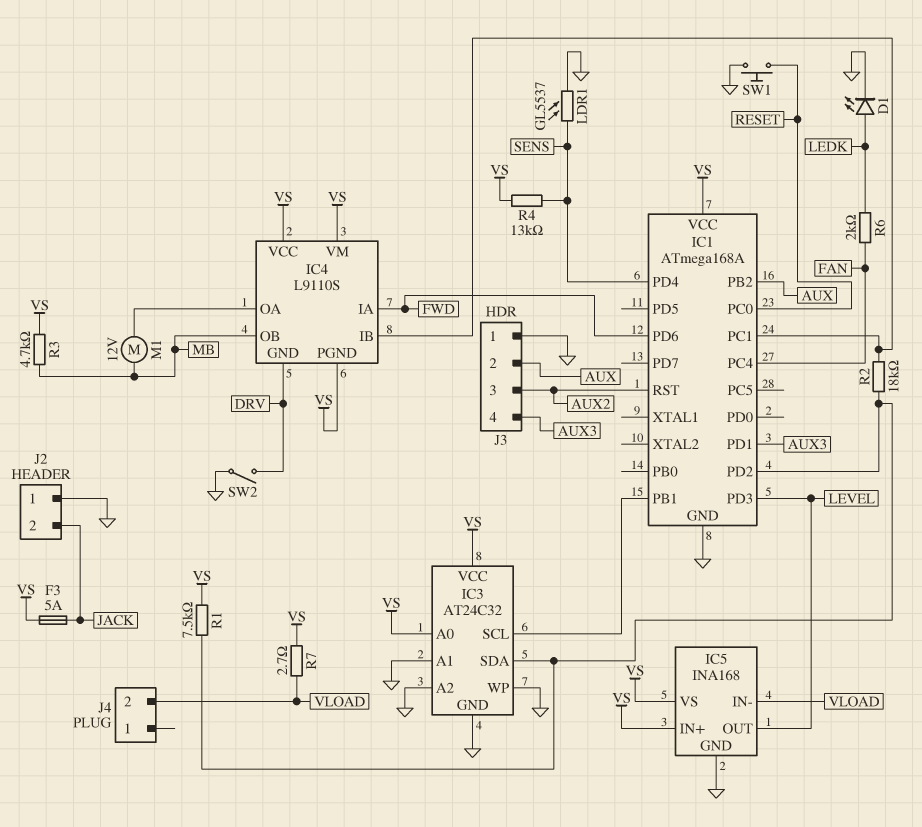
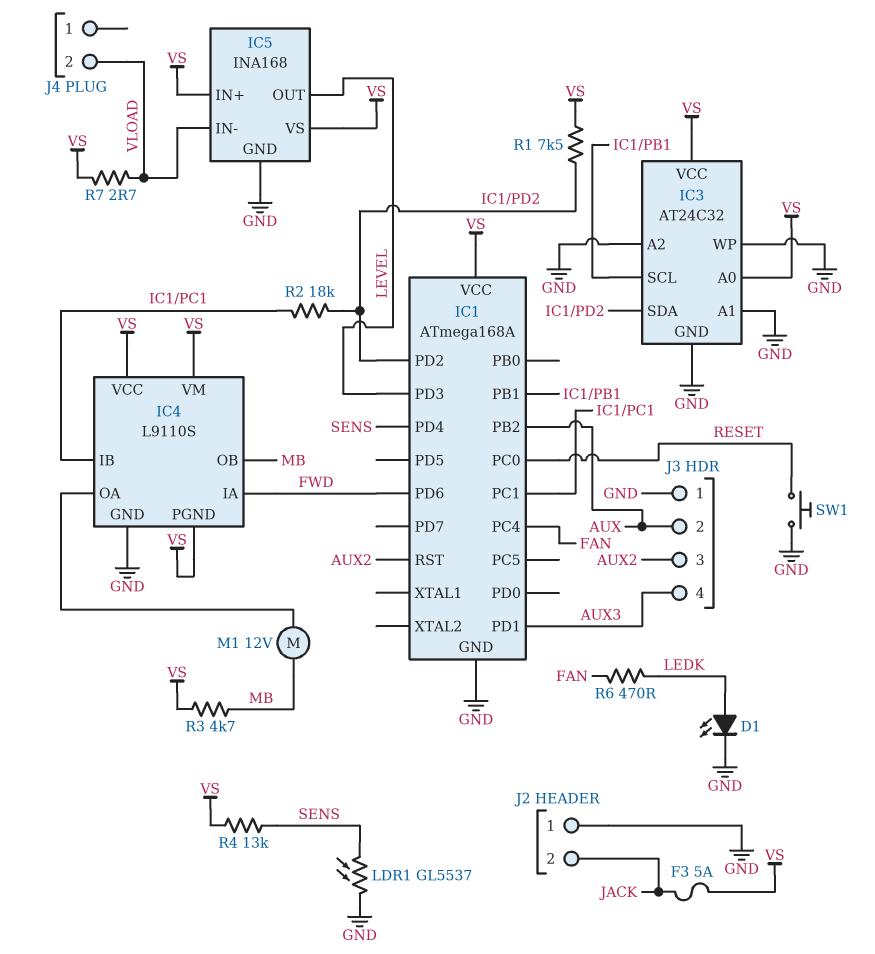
IC4 pin GND: DRV -> GND
R6: 2k (FAN, LEDK) -> 470 (FAN, LEDK)
SW2: switch (DRV, GND) -> none

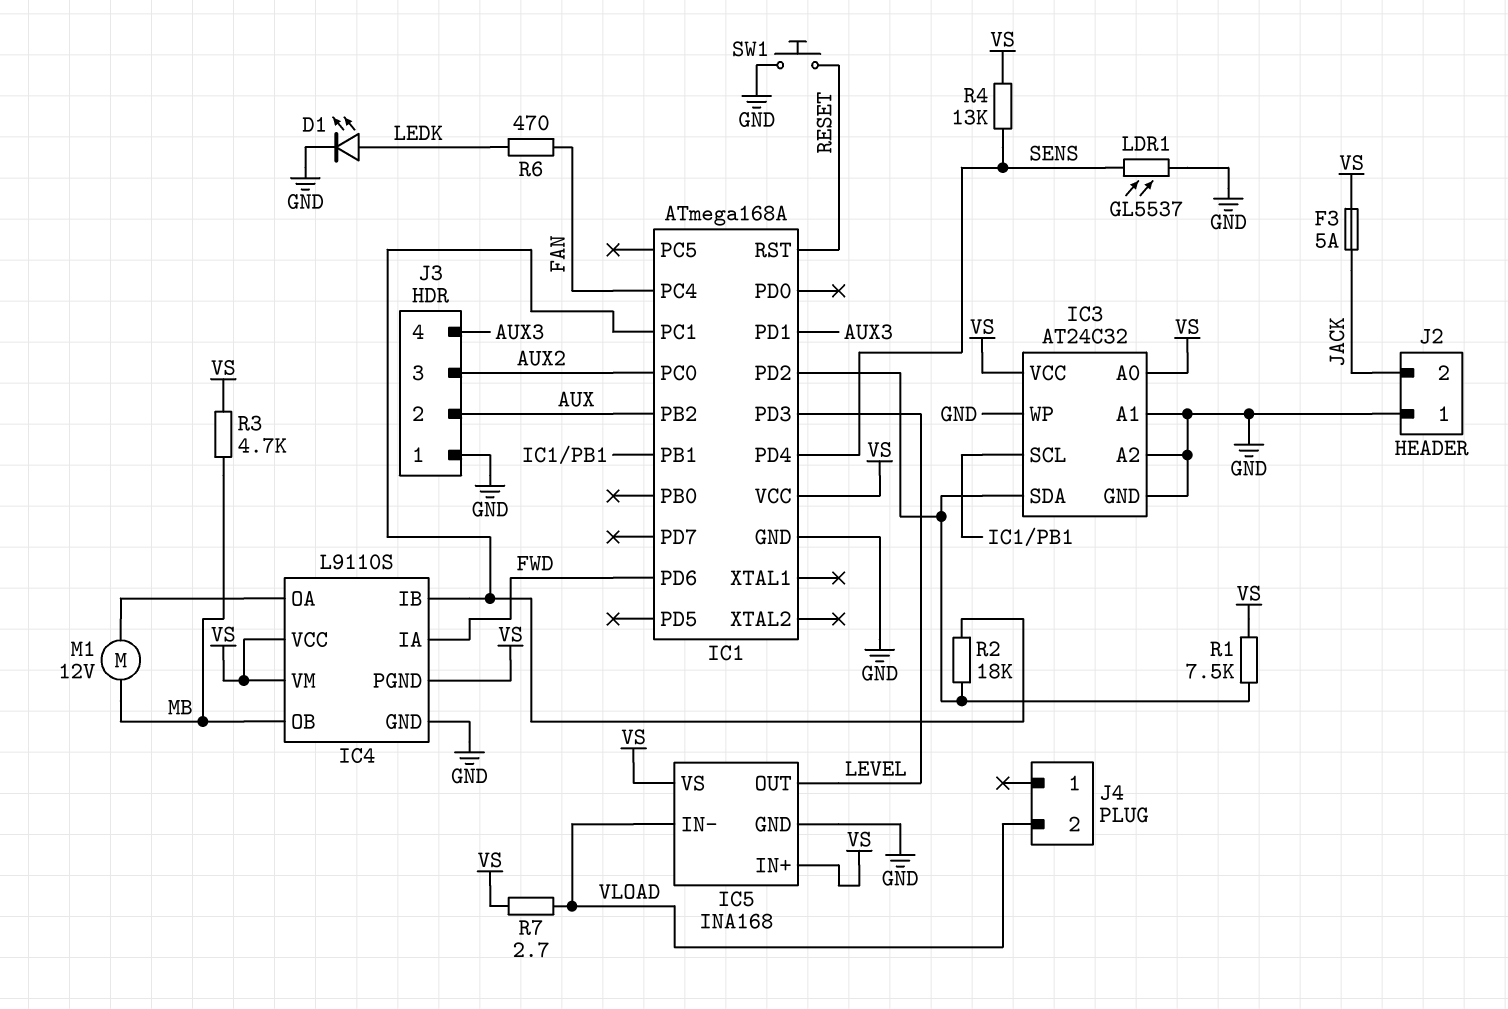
IC1 pin PC0: RESET -> AUX2
IC1 pin RST: AUX2 -> RESET

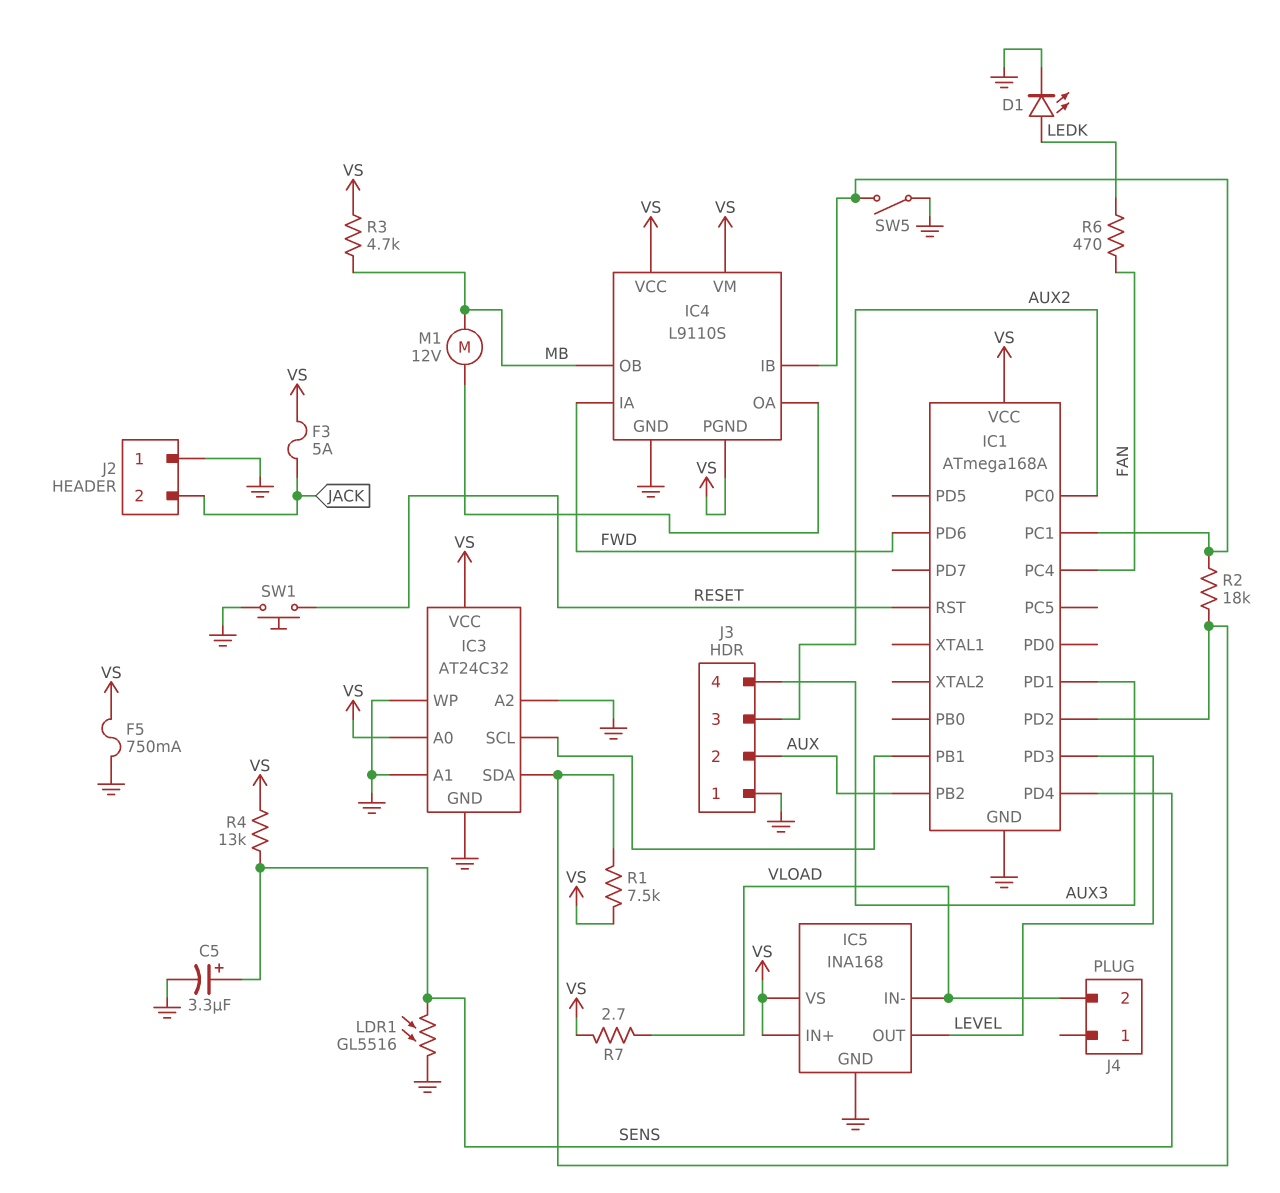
C5: none -> 3.3uF (plus SENS, minus GND)
F5: none -> 750mA (GND, VS)
LDR1: GL5537 (GND, SENS) -> GL5516 (GND, SENS)
SW5: none -> switch (GND, IC1/PC1)

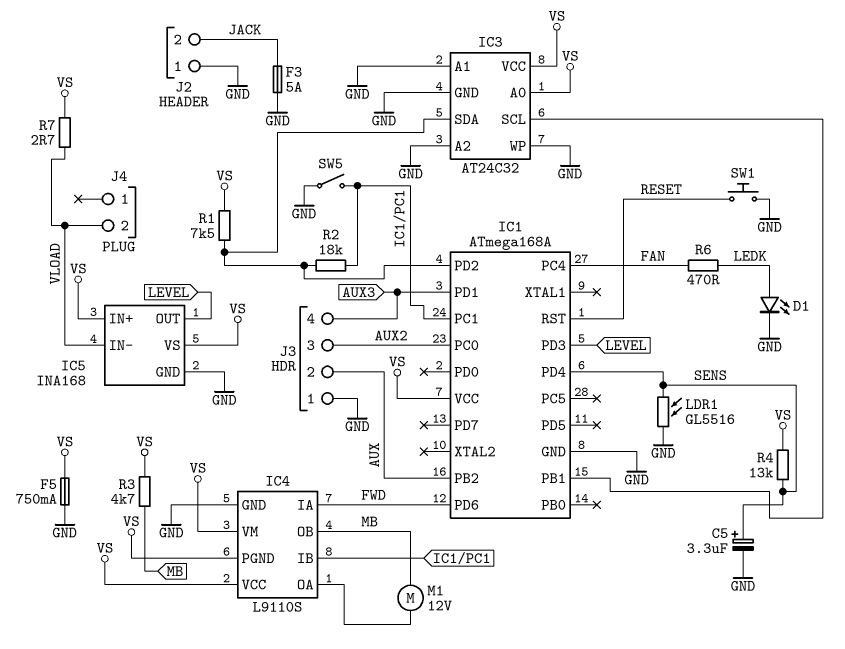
F3: 5A (JACK, VS) -> 5A (GND, JACK)

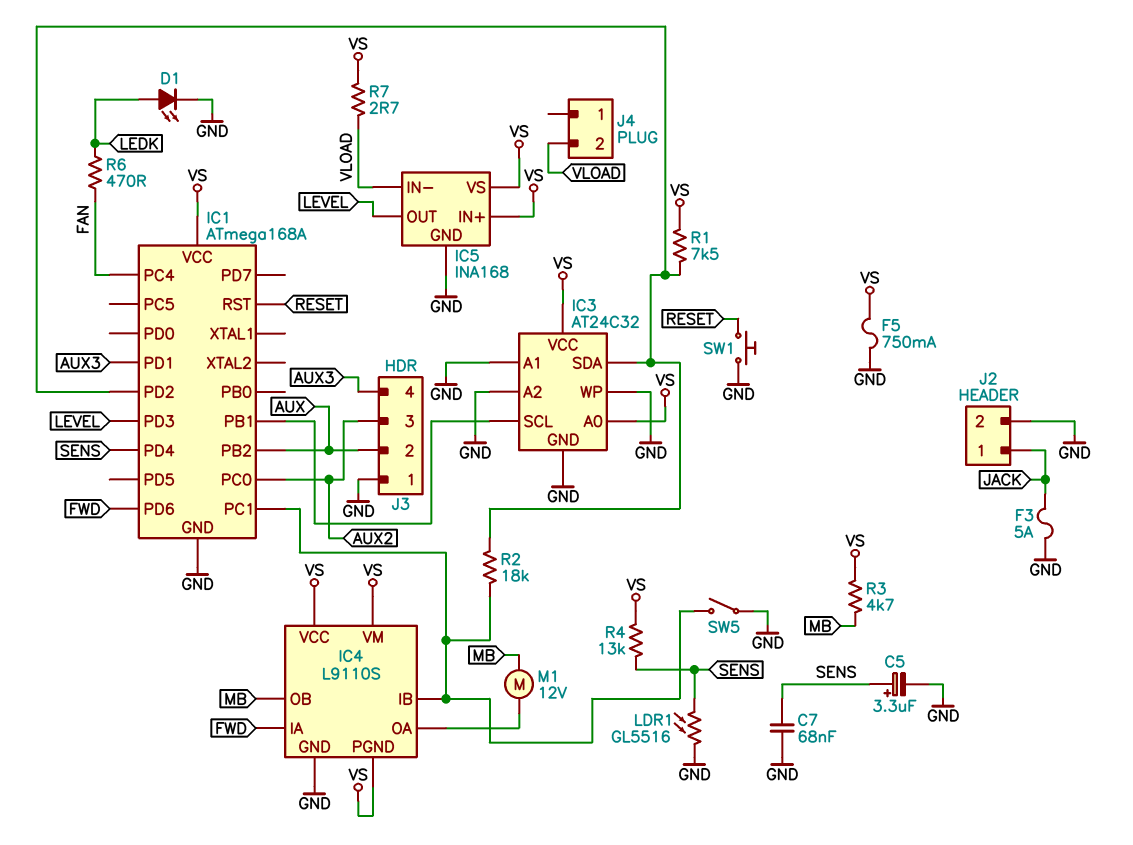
C7: none -> 68nF (GND, SENS)
J2 pin 1: GND -> JACK
J2 pin 2: JACK -> GND

